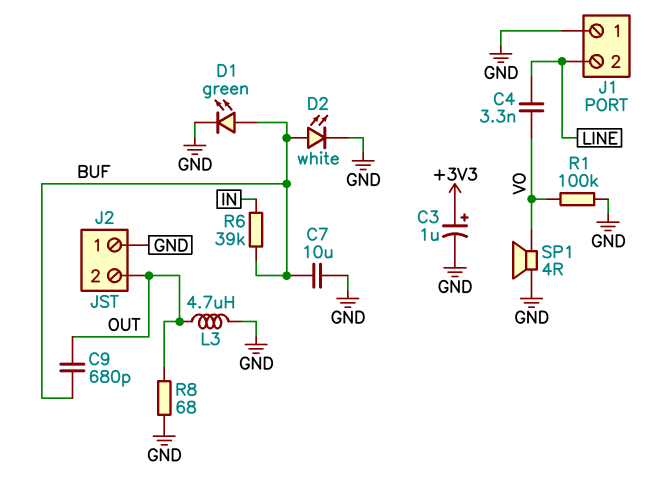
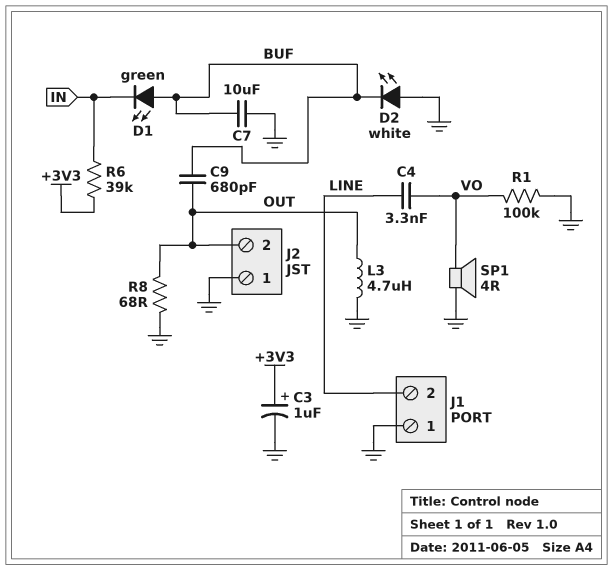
D1: LED green (A BUF, K GND) -> LED green (A BUF, K IN)
D2: LED white (A BUF, K GND) -> LED white (A GND, K BUF)
R6: 39k (BUF, IN) -> 39k (+3V3, IN)

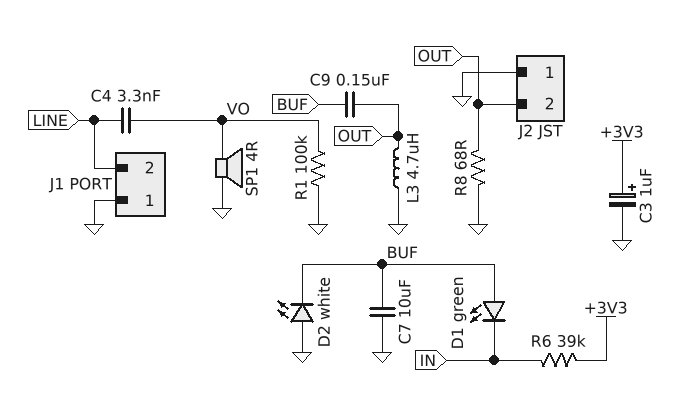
C9: 680pF (BUF, OUT) -> 150nF (BUF, OUT)

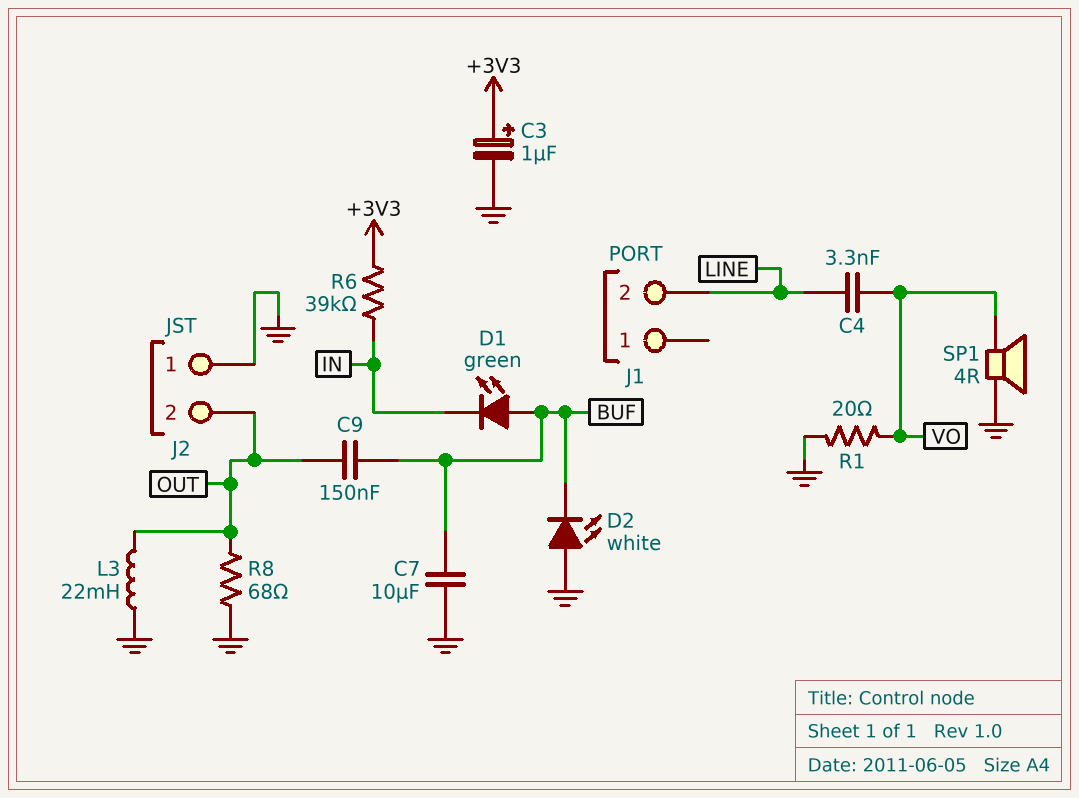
J1 pin 1: GND -> none
L3: 4.7uH (GND, OUT) -> 22mH (GND, OUT)
R1: 100k (GND, VO) -> 20 (GND, VO)

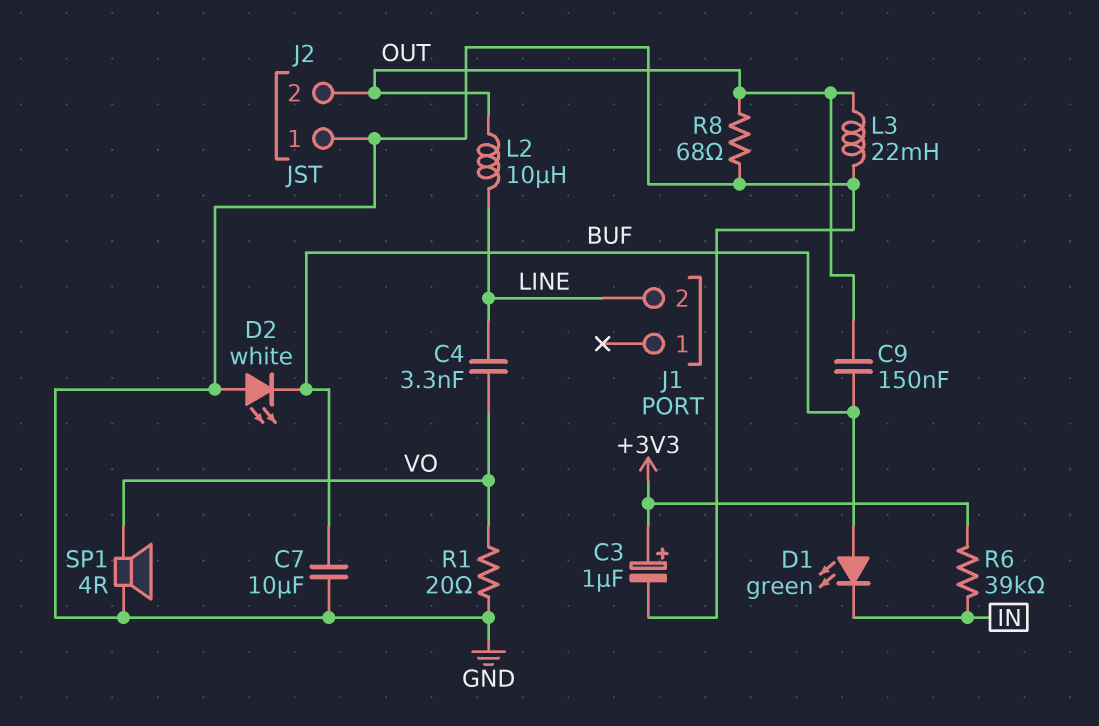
L2: none -> 10uH (LINE, OUT)

